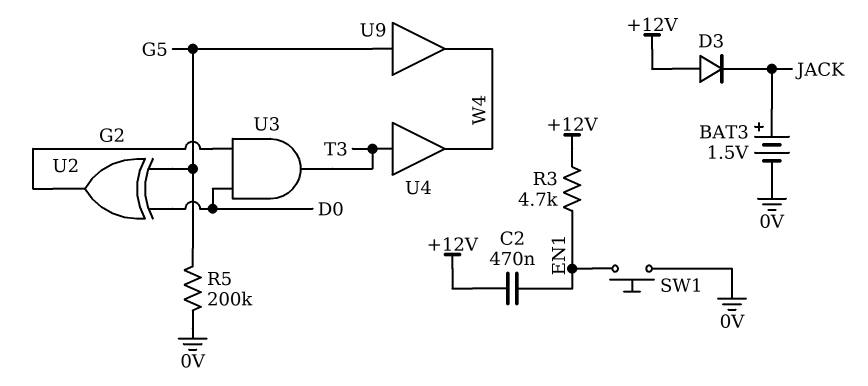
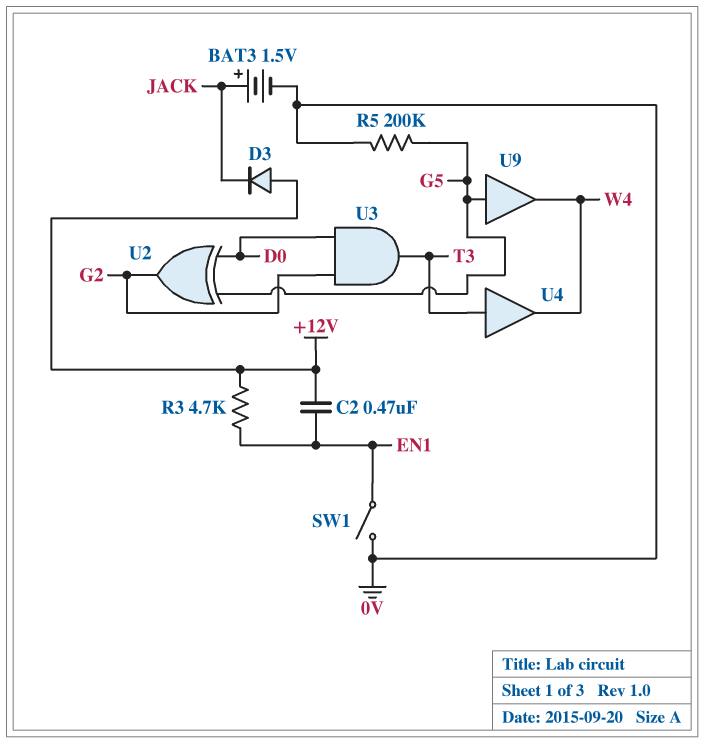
SW1: button (0V, EN1) -> switch (0V, EN1)

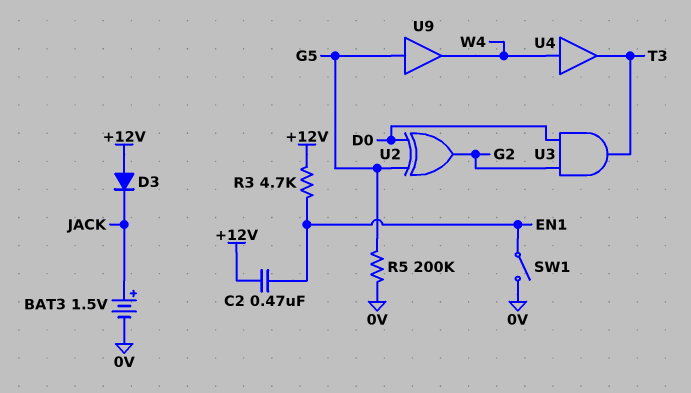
U4: buffer (in T3, out W4) -> buffer (in W4, out T3)

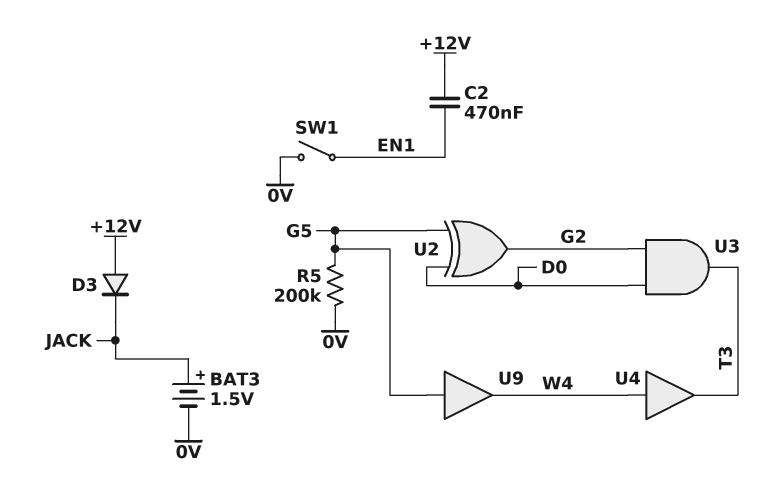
R3: 4.7k (+12V, EN1) -> none

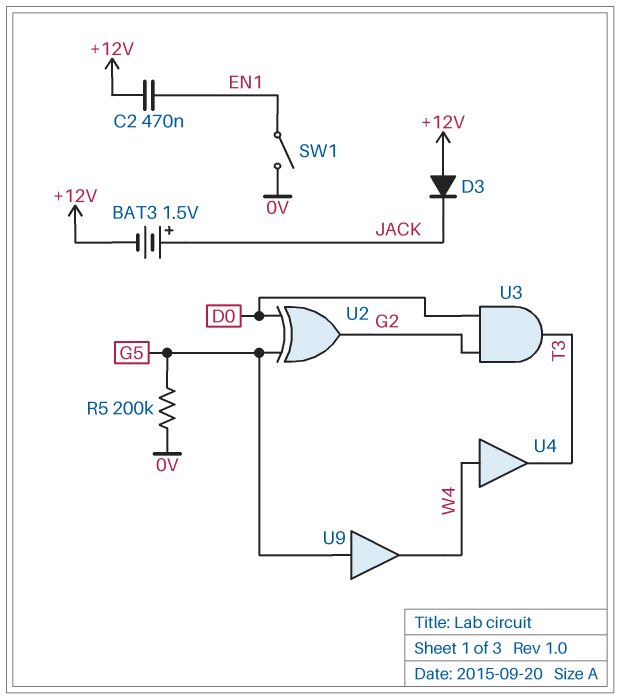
BAT3: 1.5V (plus JACK, minus 0V) -> 1.5V (plus JACK, minus +12V)

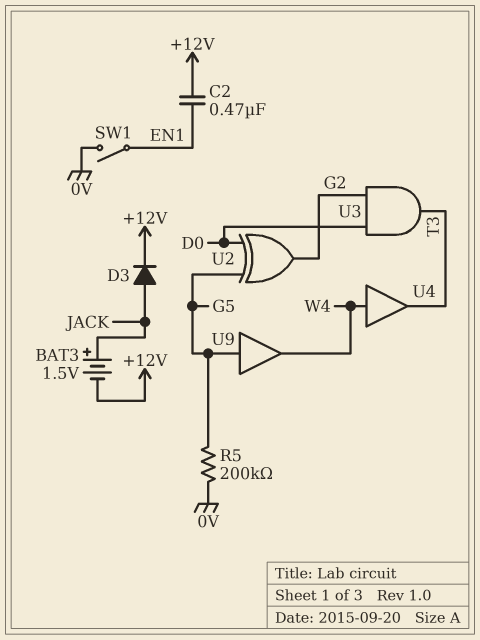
D3: diode (A +12V, K JACK) -> diode (A JACK, K +12V)

